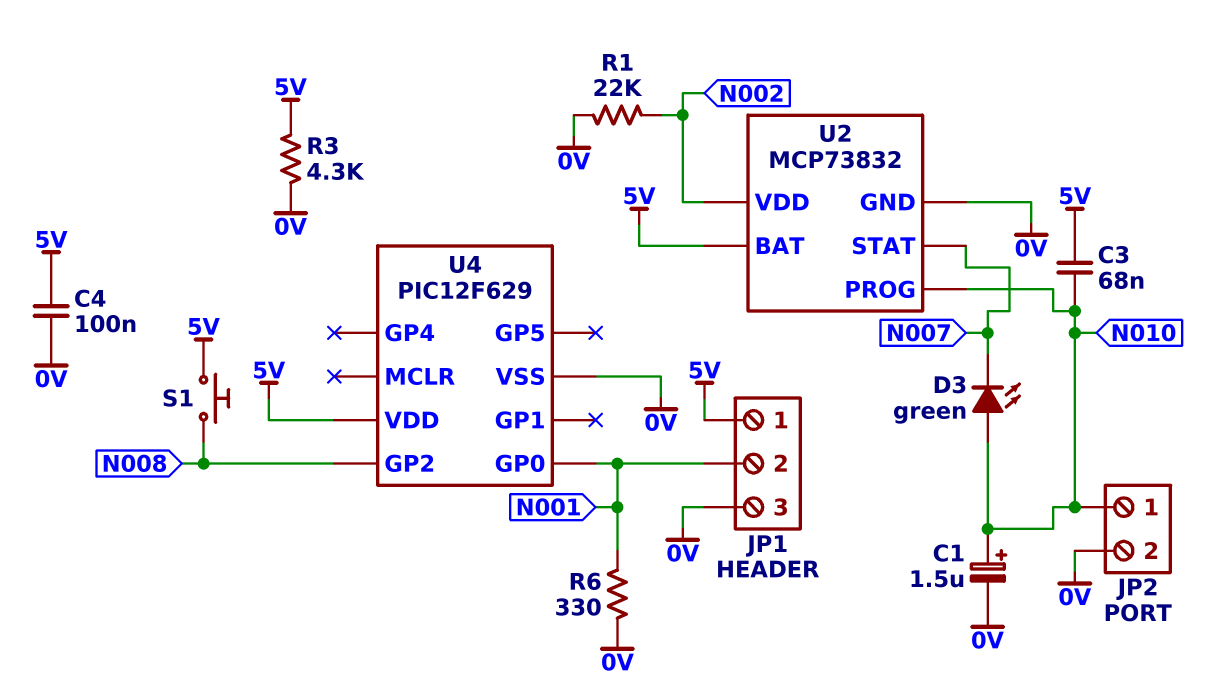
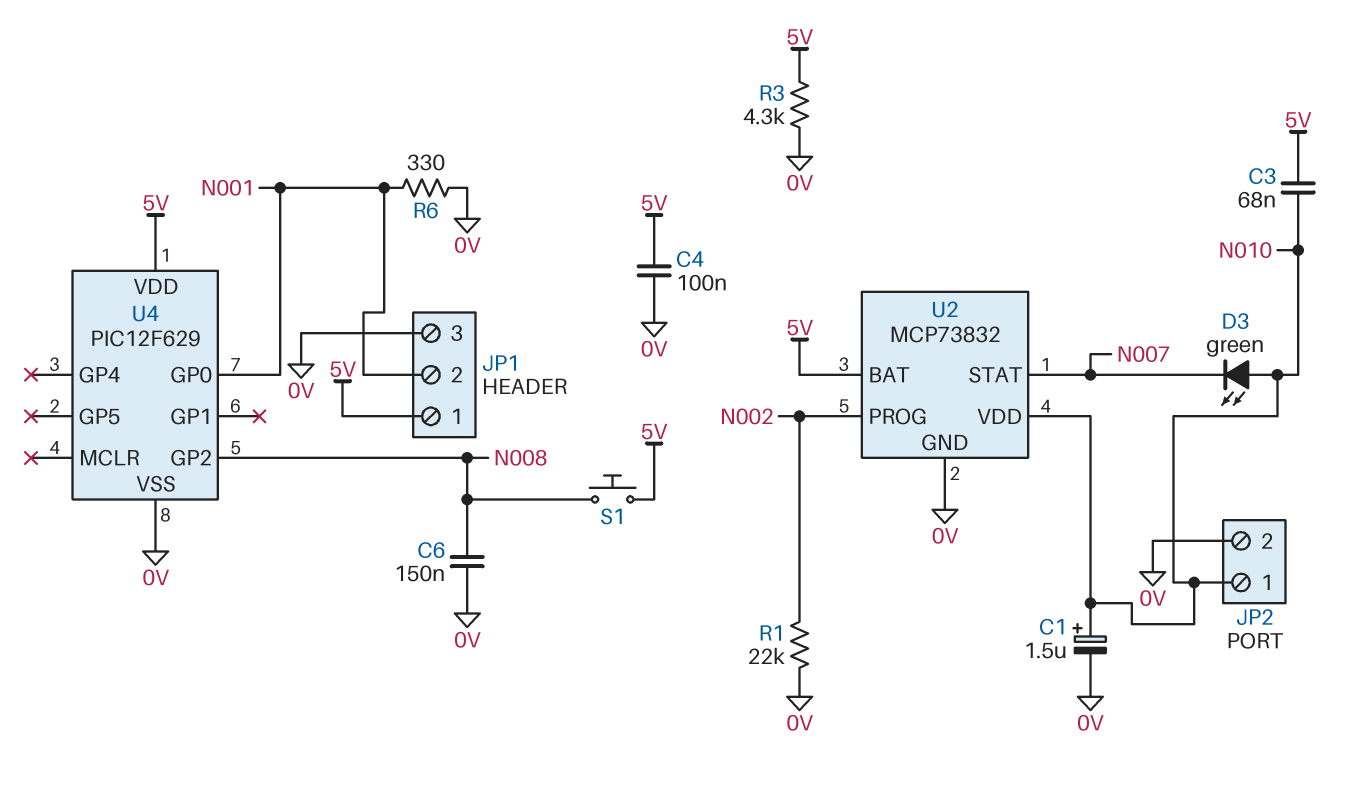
C6: none -> 150nF (0V, N008)
U2 pin PROG: N010 -> N002
U2 pin VDD: N002 -> N010

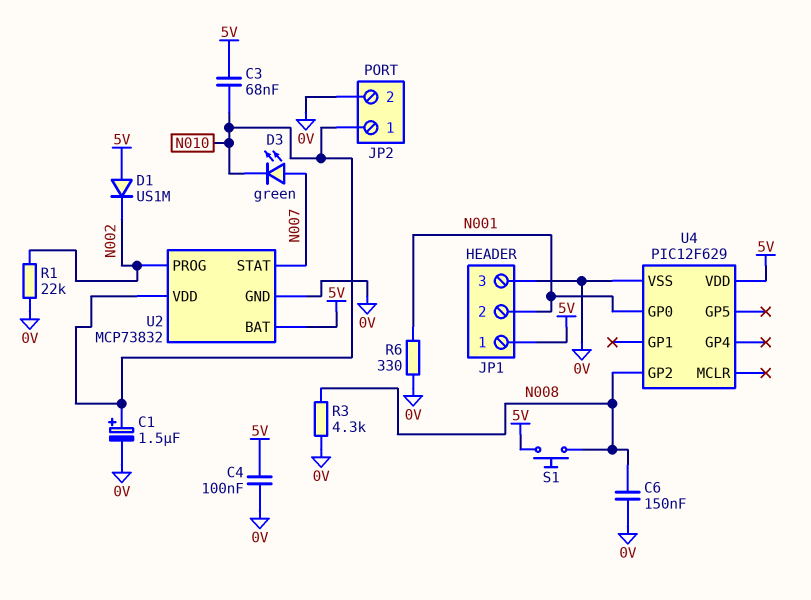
D1: none -> diode US1M (A 5V, K N002)
D3: LED green (A N010, K N007) -> LED green (A N007, K N010)
R3: 4.3k (0V, 5V) -> 4.3k (0V, N008)

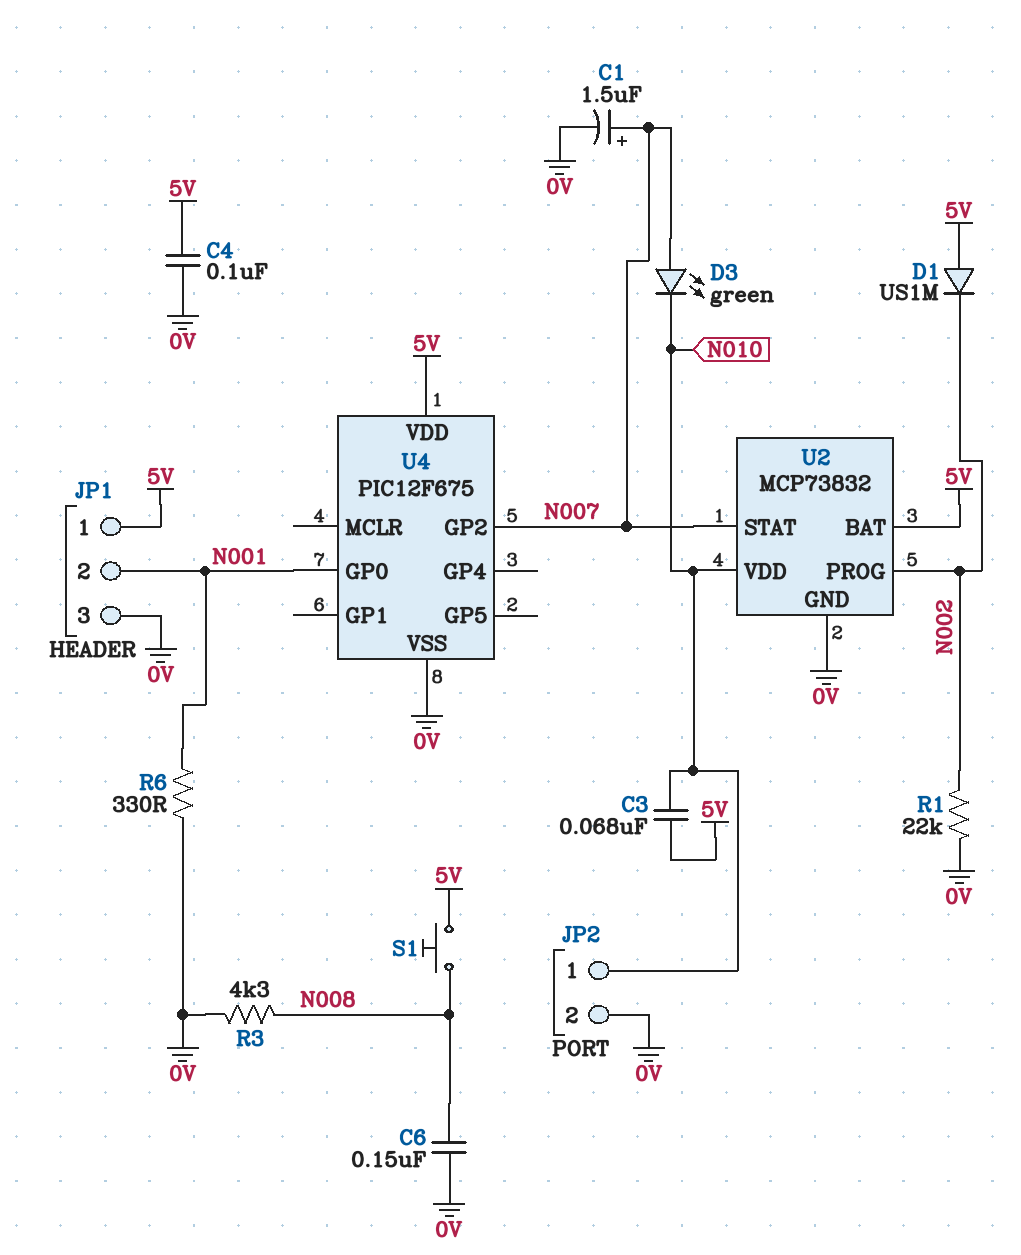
C1: 1.5uF (plus N010, minus 0V) -> 1.5uF (plus N007, minus 0V)
U4: PIC12F629 -> PIC12F675
U4 pin GP2: N008 -> N007

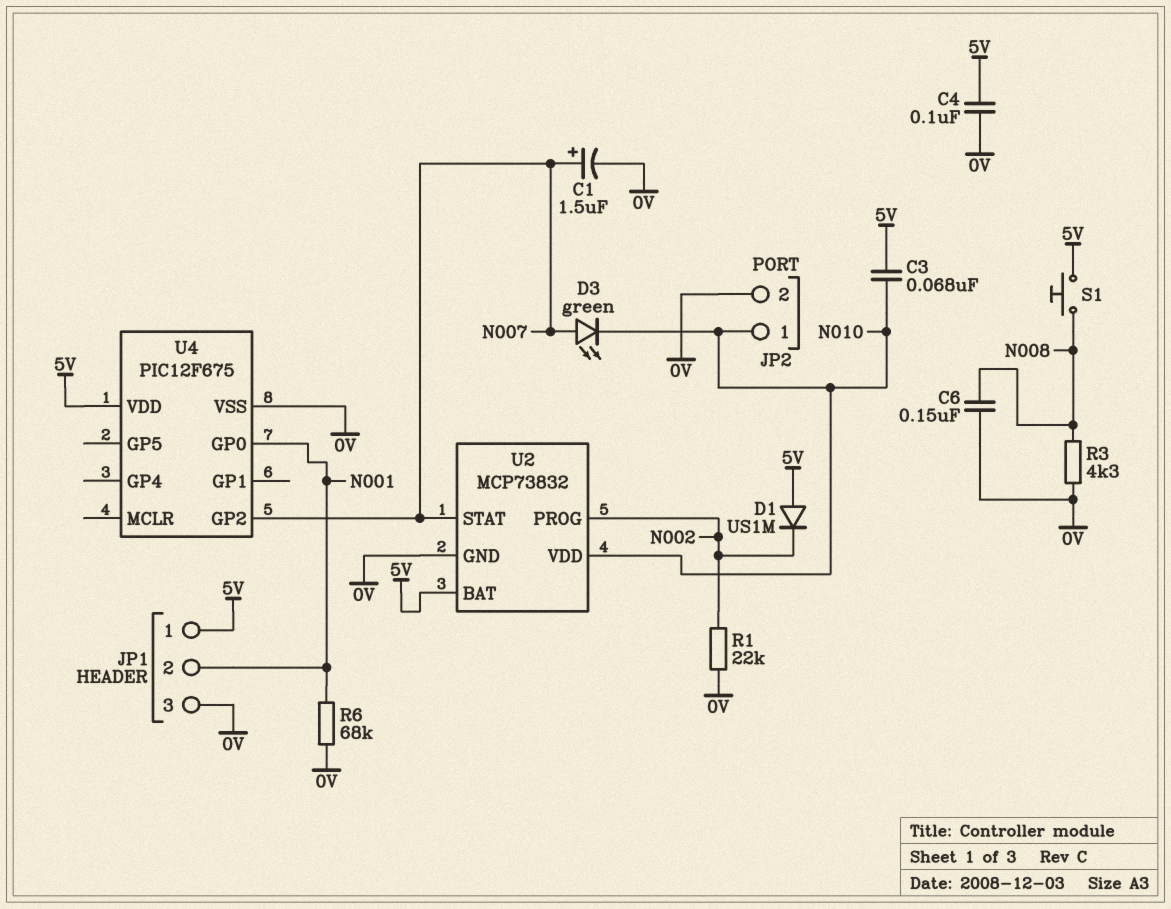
R6: 330 (0V, N001) -> 68k (0V, N001)

